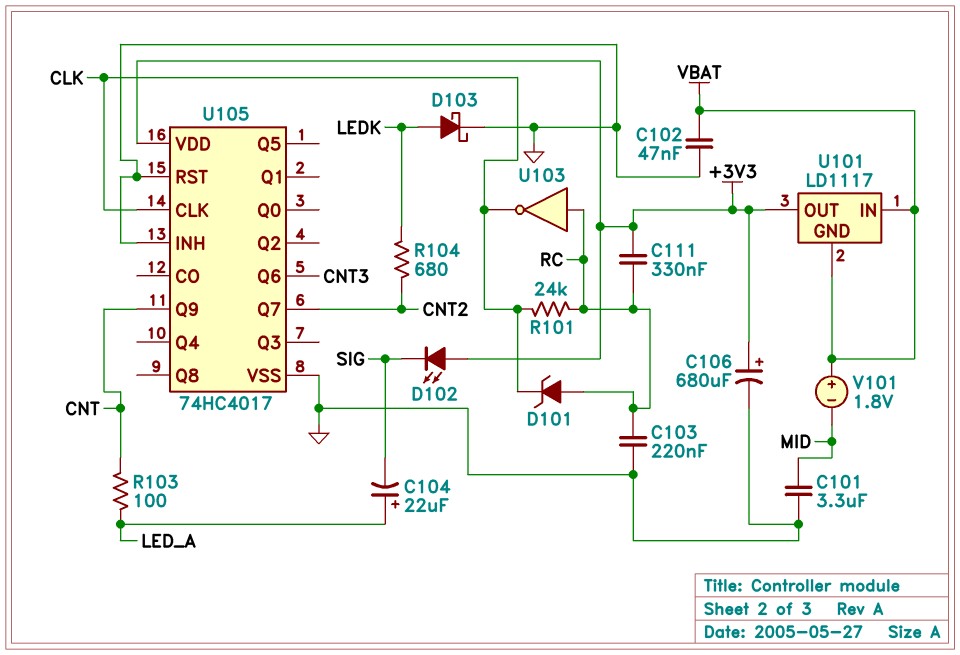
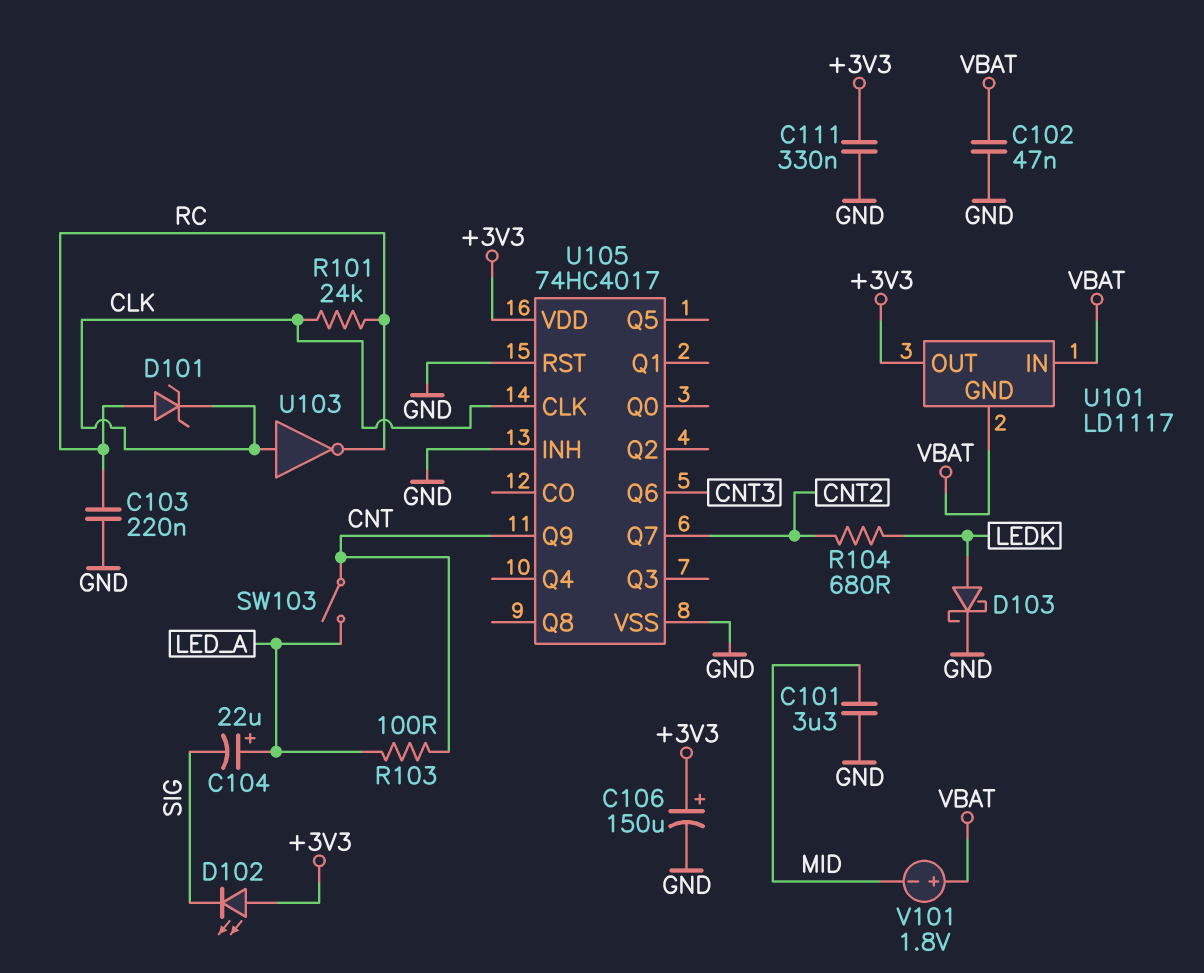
C106: 680uF (plus +3V3, minus GND) -> 150uF (plus +3V3, minus GND)
C111: 330nF (+3V3, RC) -> 330nF (+3V3, GND)
SW103: none -> switch (CNT, LED_A)
U103: NOT (in RC, out CLK) -> NOT (in CLK, out RC)

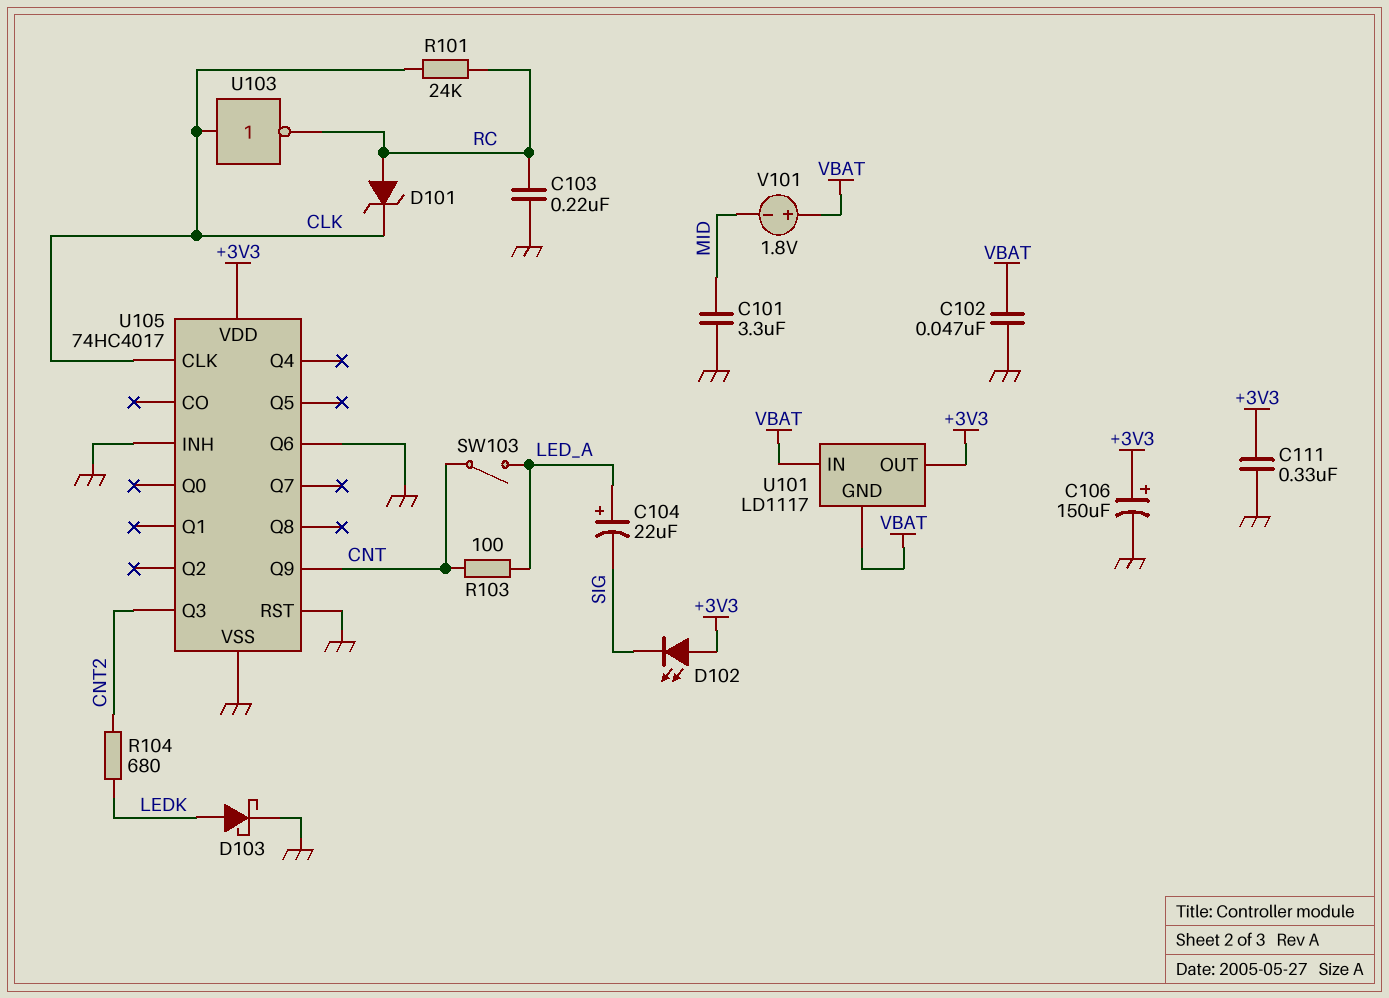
U105 pin Q3: none -> CNT2
U105 pin Q6: CNT3 -> GND
U105 pin Q7: CNT2 -> none

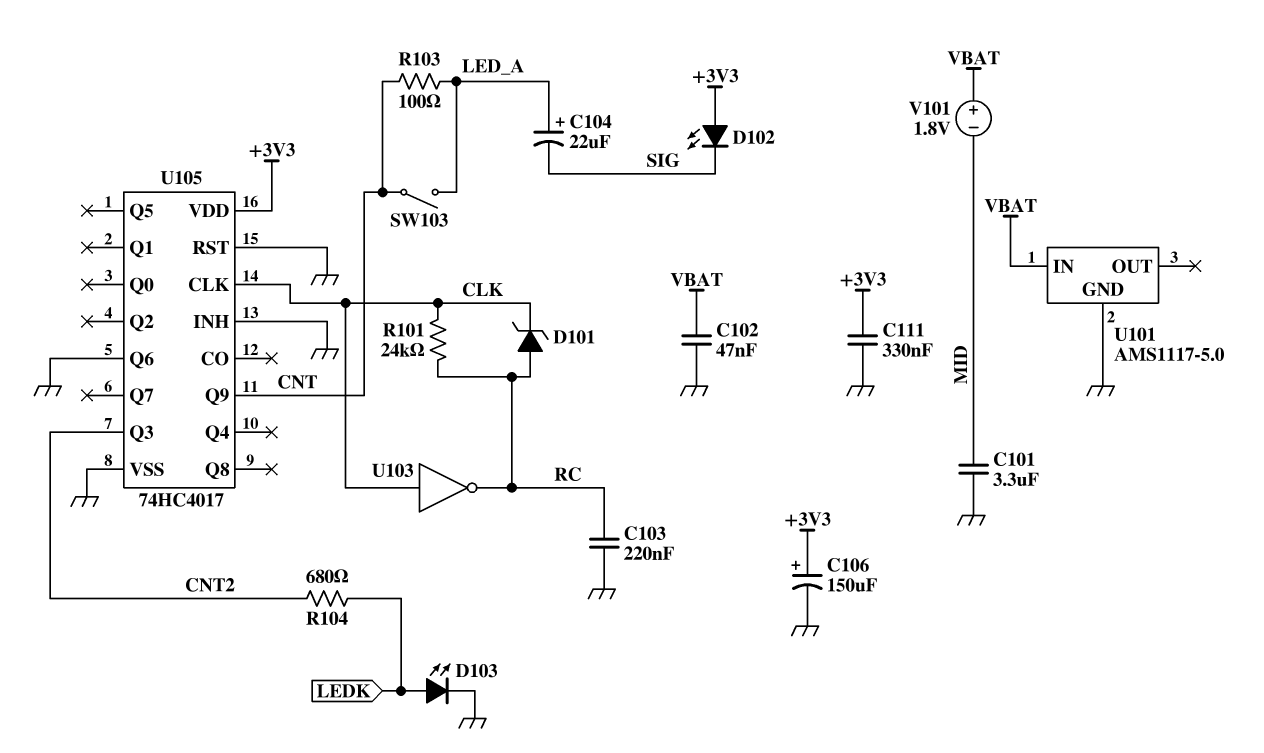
D103: schottky (A LEDK, K GND) -> LED (A LEDK, K GND)
U101: LD1117 -> AMS1117-5.0
U101 pin GND: VBAT -> GND
U101 pin OUT: +3V3 -> none

